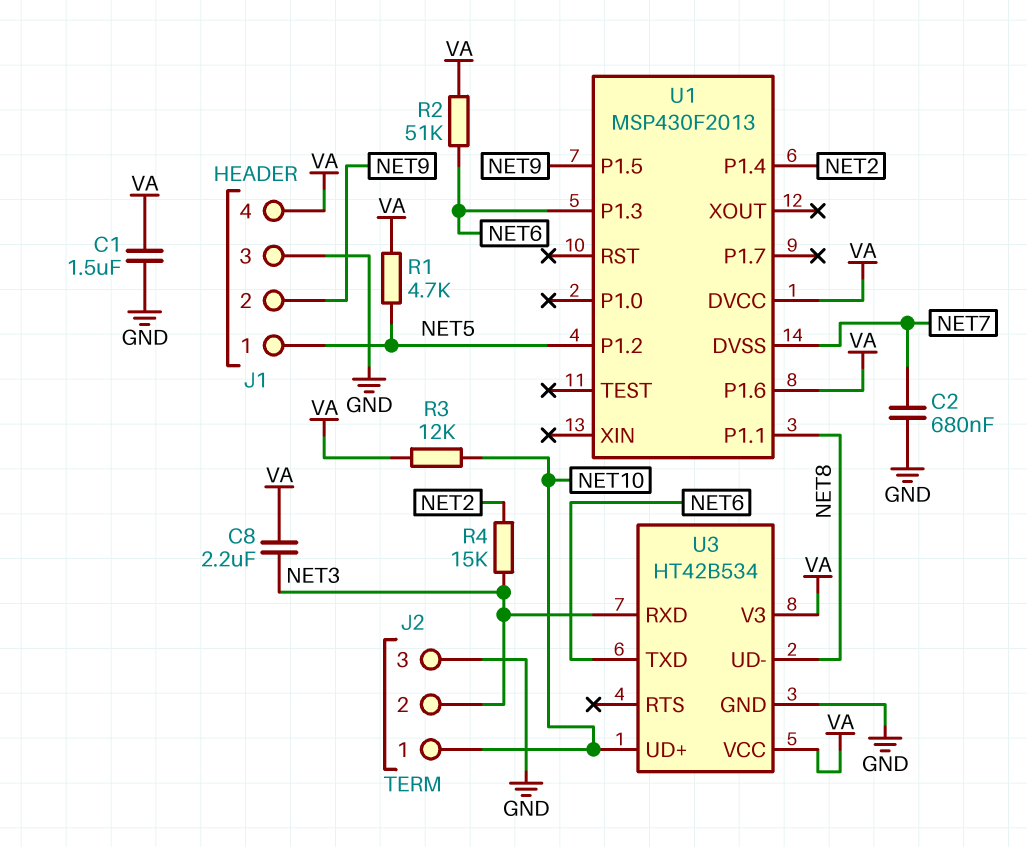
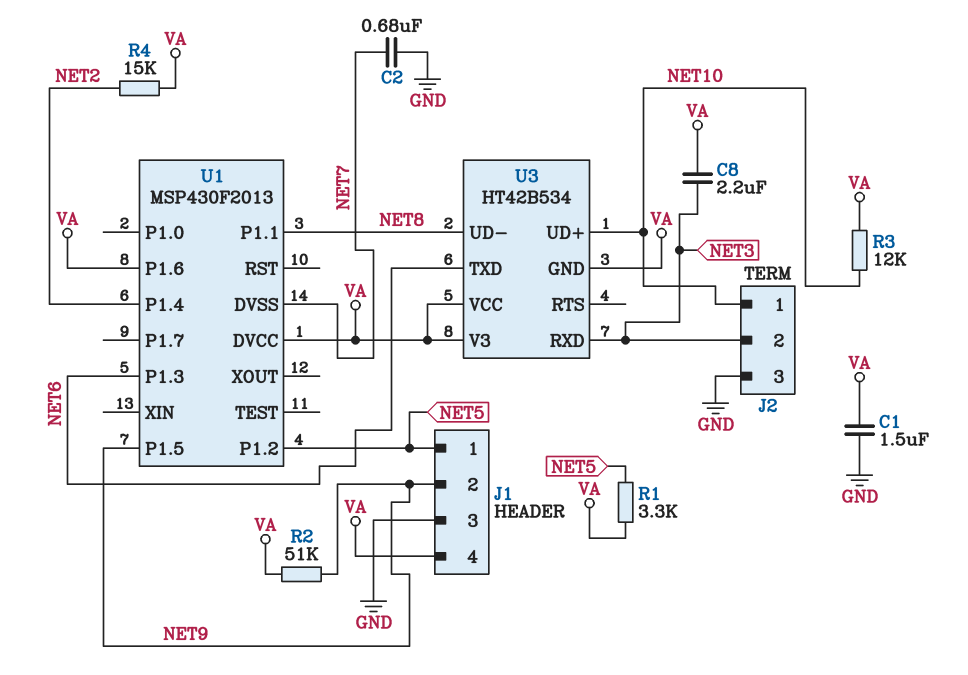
R1: 4.7k (NET5, VA) -> 3.3k (NET5, VA)
R2: 51k (NET6, VA) -> 51k (NET9, VA)
R4: 15k (NET2, NET3) -> 15k (NET2, VA)
U3 pin GND: GND -> VA

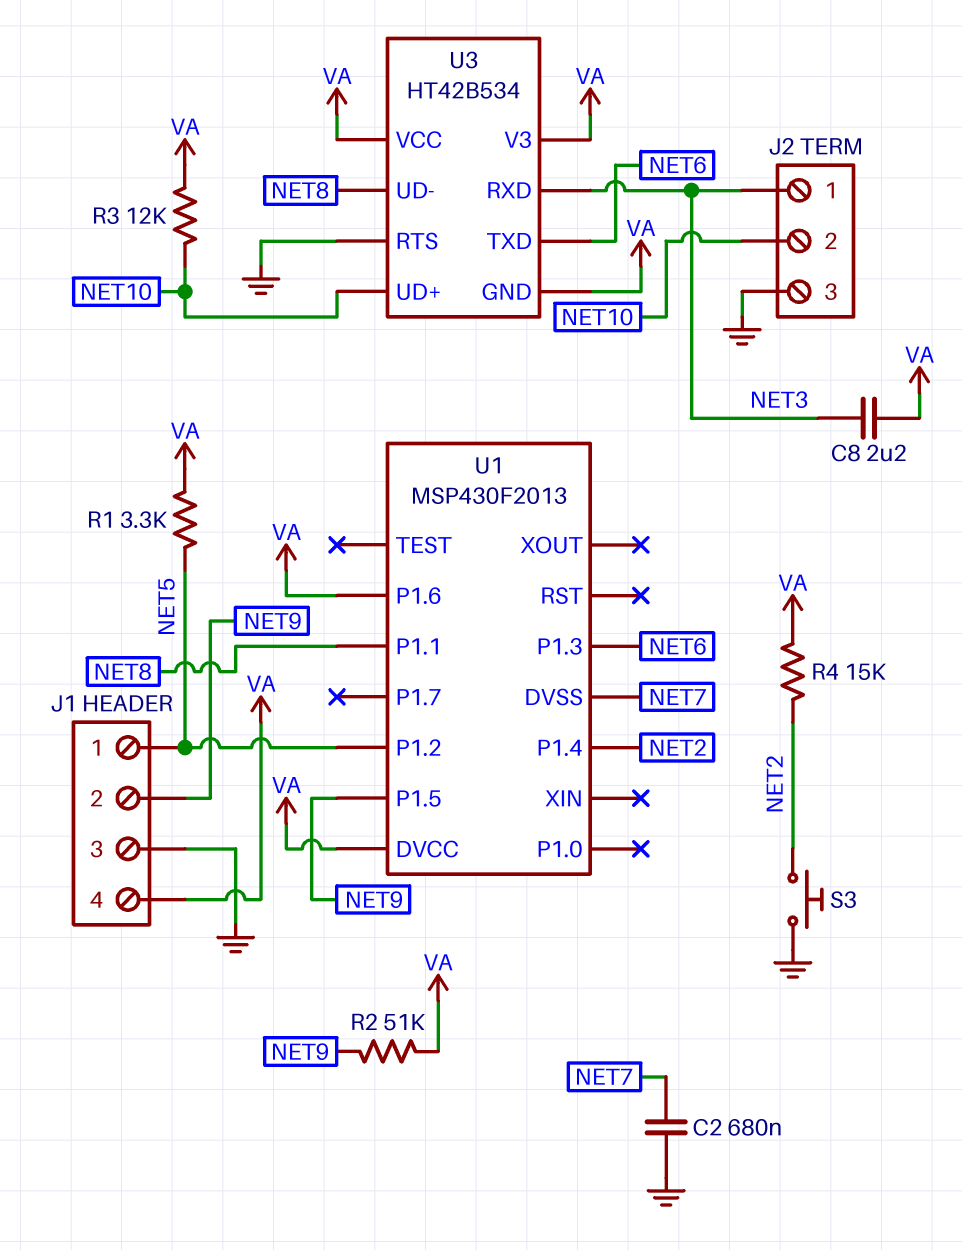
C1: 1.5uF (GND, VA) -> none
J2 pin 1: NET10 -> NET3
J2 pin 2: NET3 -> NET10
S3: none -> button (GND, NET2)
U3 pin RTS: none -> GND

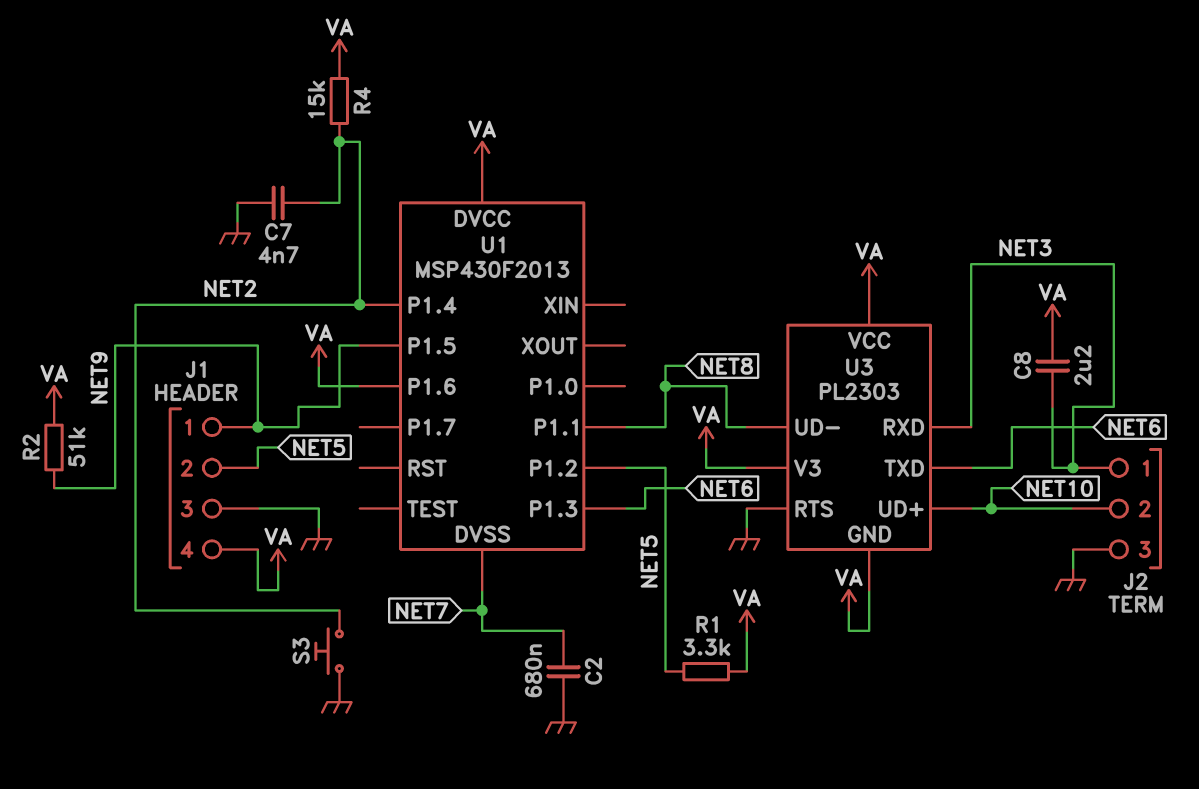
C7: none -> 4.7nF (GND, NET2)
J1 pin 1: NET5 -> NET9
J1 pin 2: NET9 -> NET5
R3: 12k (NET10, VA) -> none
U3: HT42B534 -> PL2303

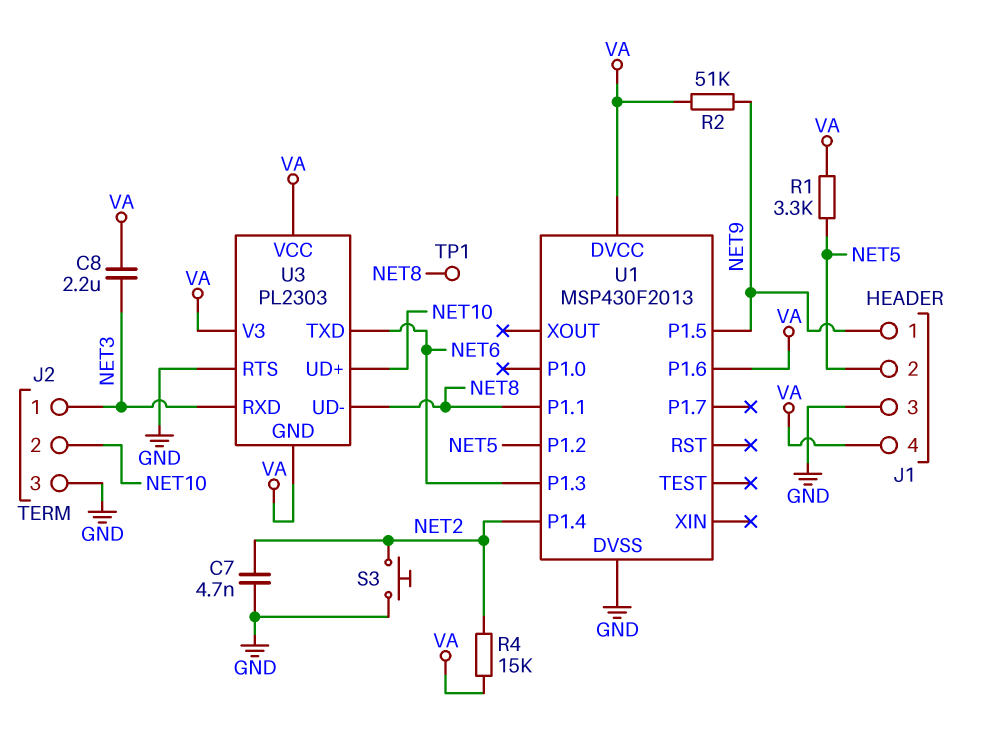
C2: 680nF (GND, NET7) -> none
TP1: none -> test point (NET8)
U1 pin DVSS: NET7 -> GND

